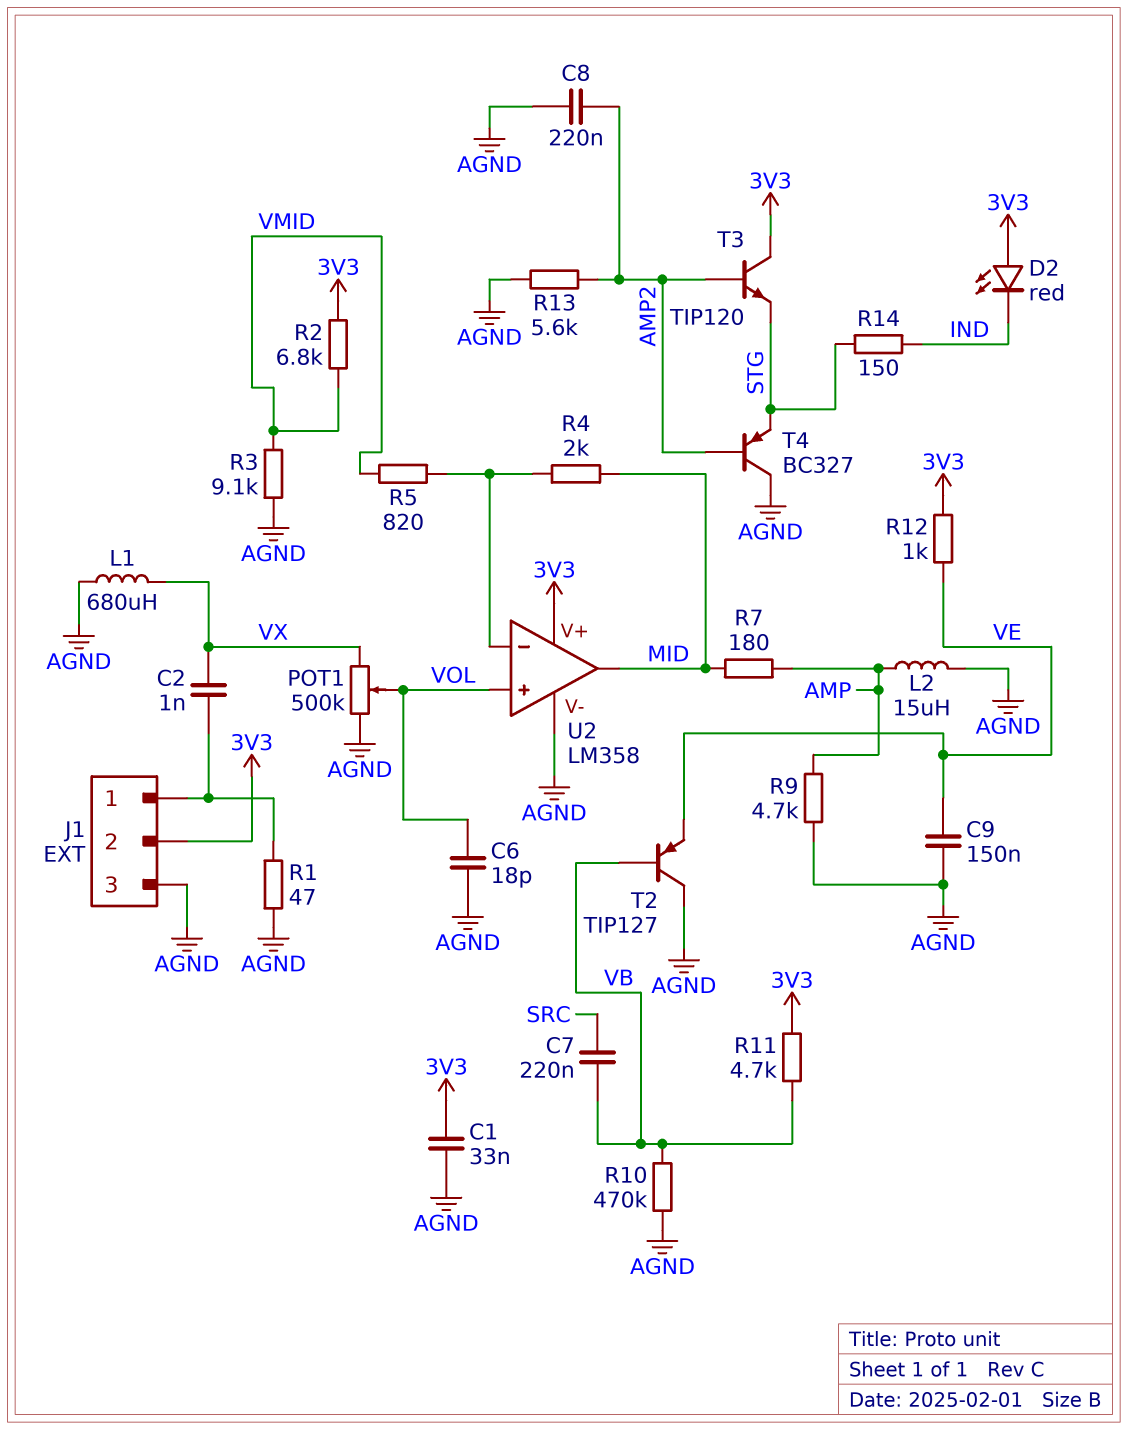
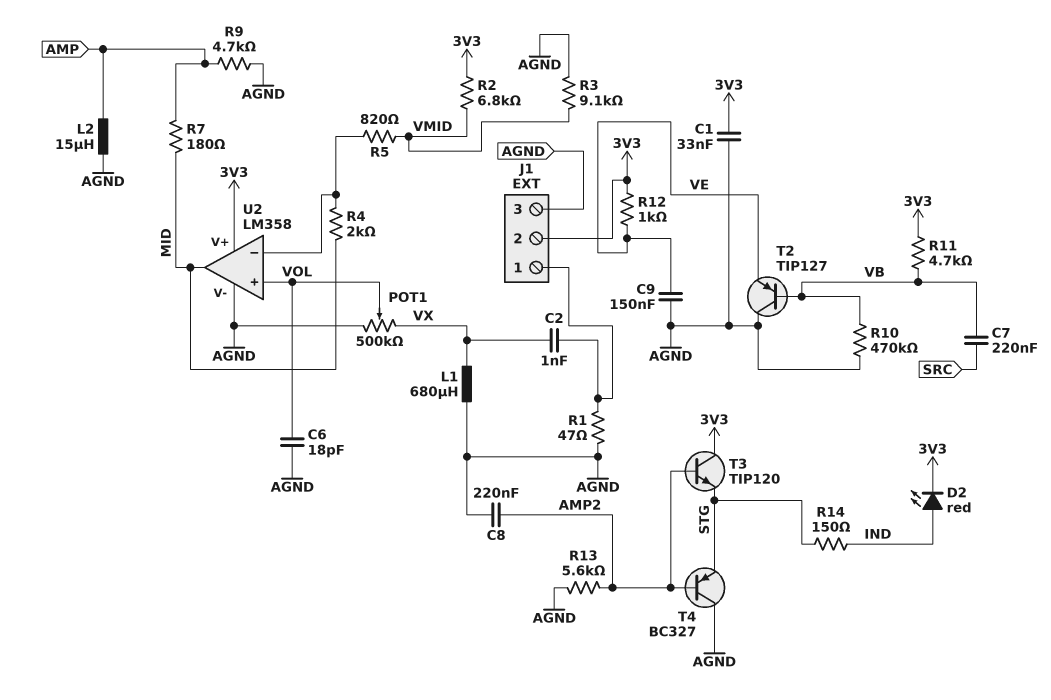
D2: LED red (A 3V3, K IND) -> LED red (A IND, K 3V3)

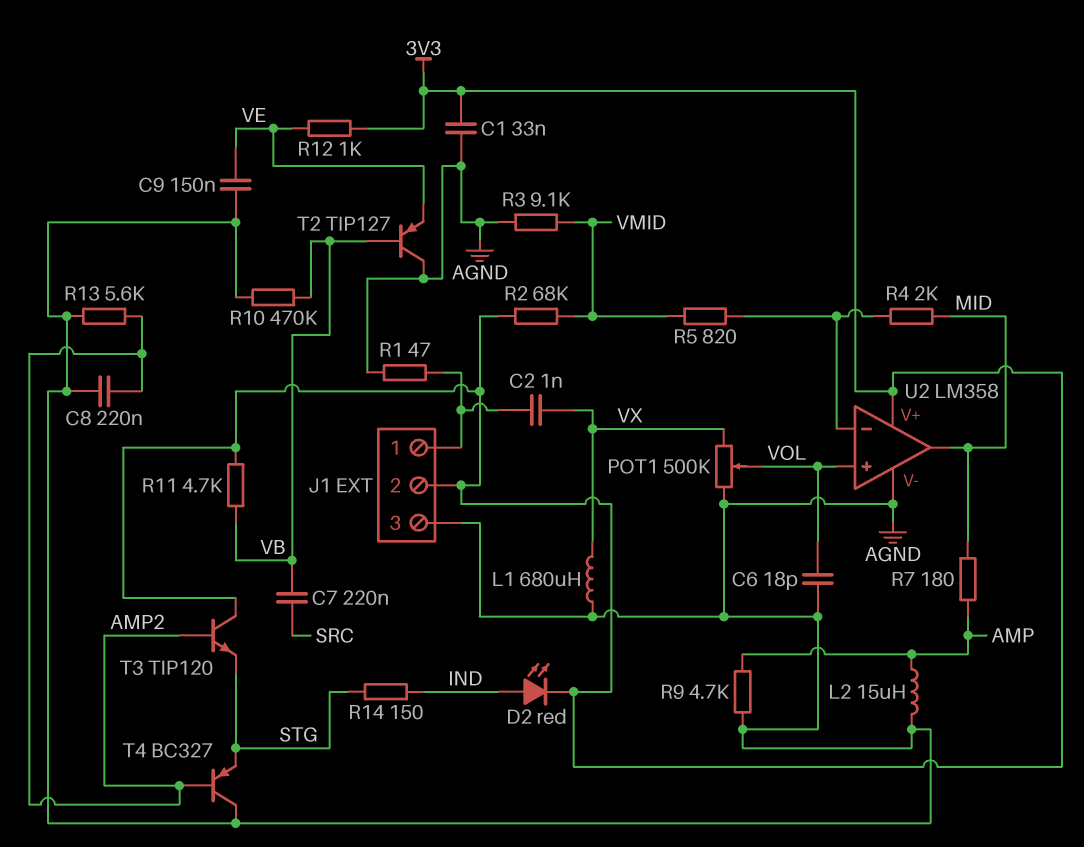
R2: 6.8k (3V3, VMID) -> 68k (3V3, VMID)

